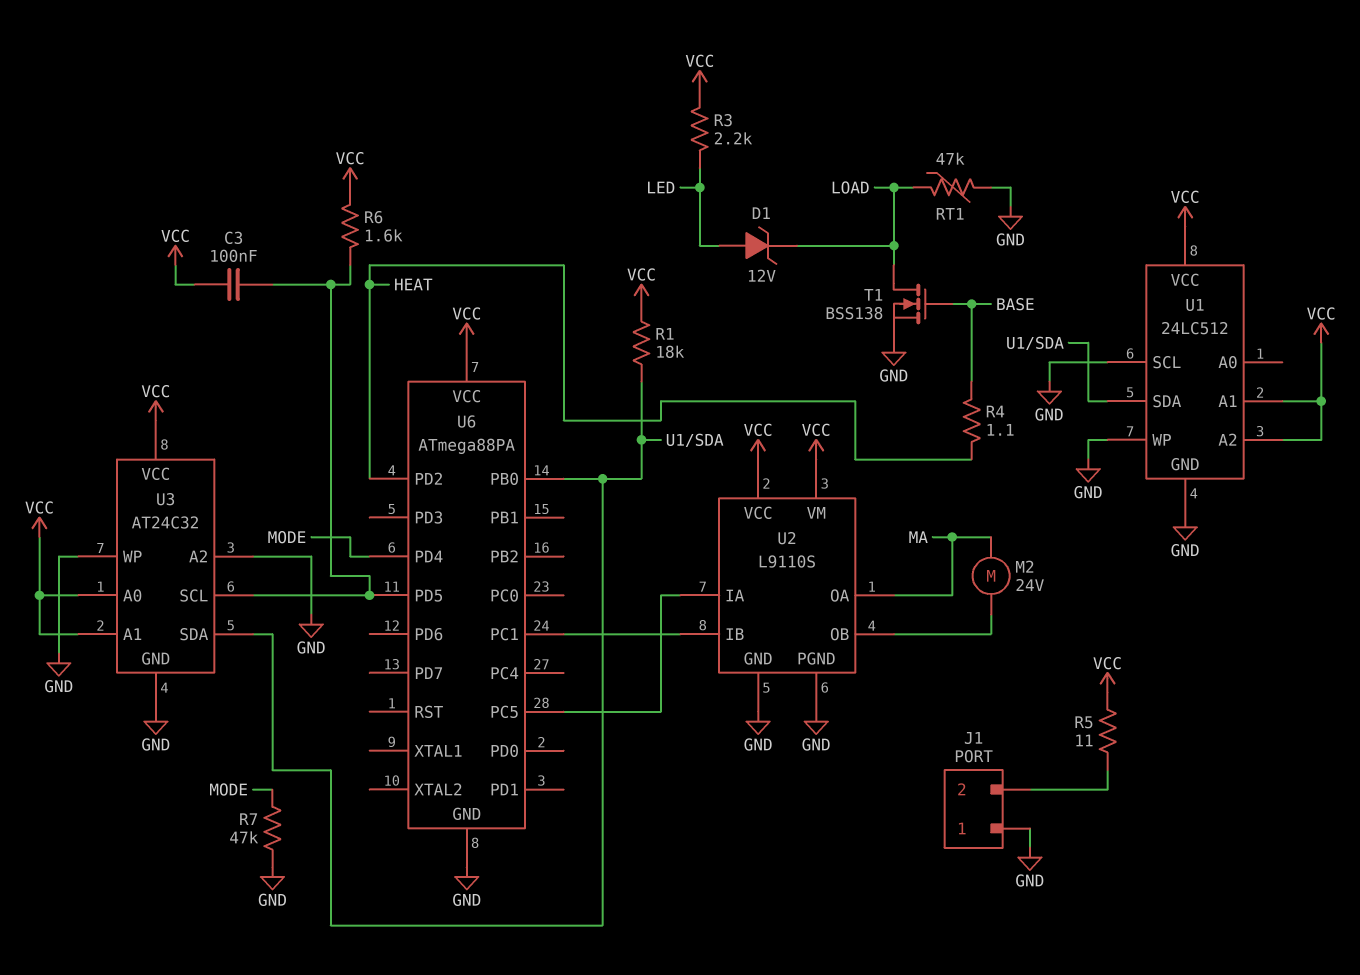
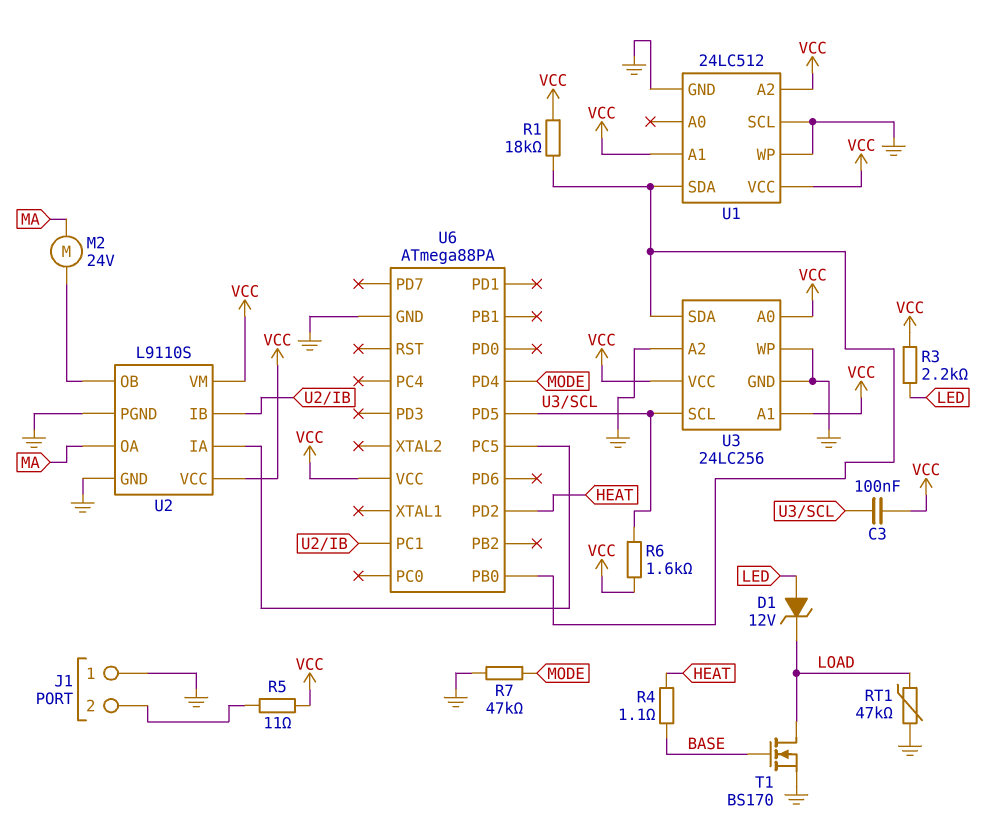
T1: NMOS BSS138 (G BASE, D LOAD, S GND) -> NMOS BS170 (G BASE, D LOAD, S GND)
U3: AT24C32 -> 24LC256

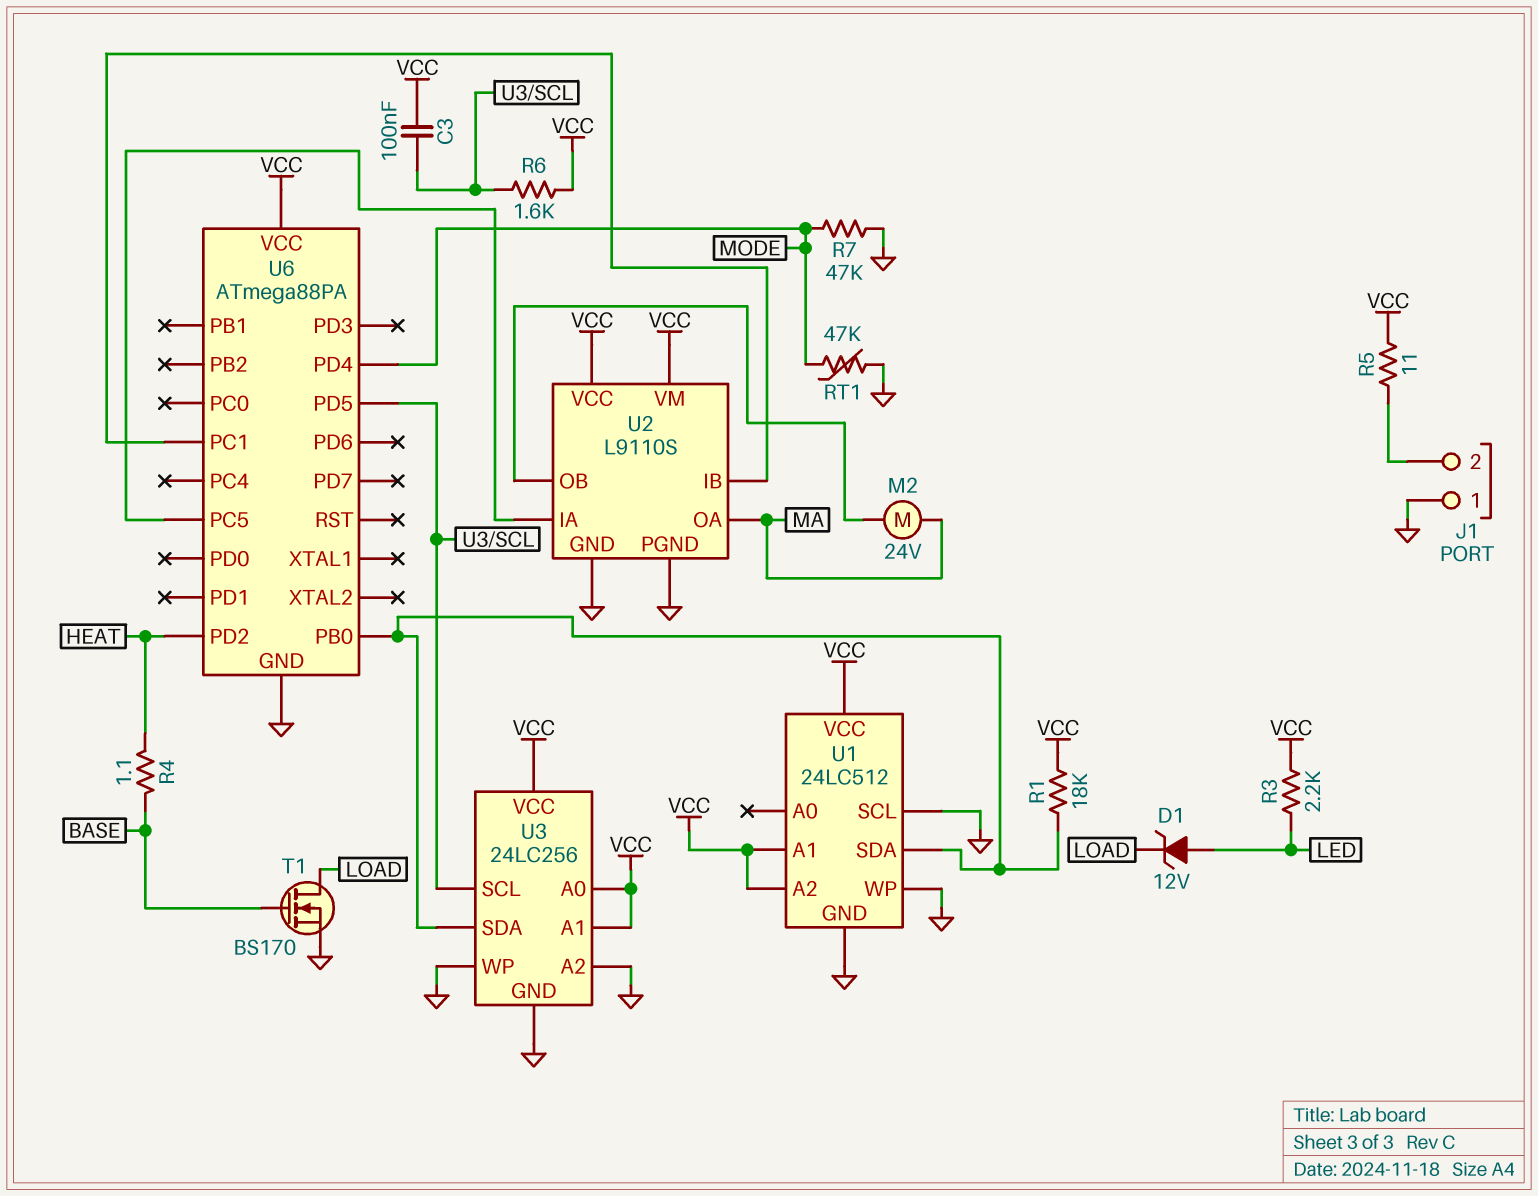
RT1: 47k (GND, LOAD) -> 47k (GND, MODE)

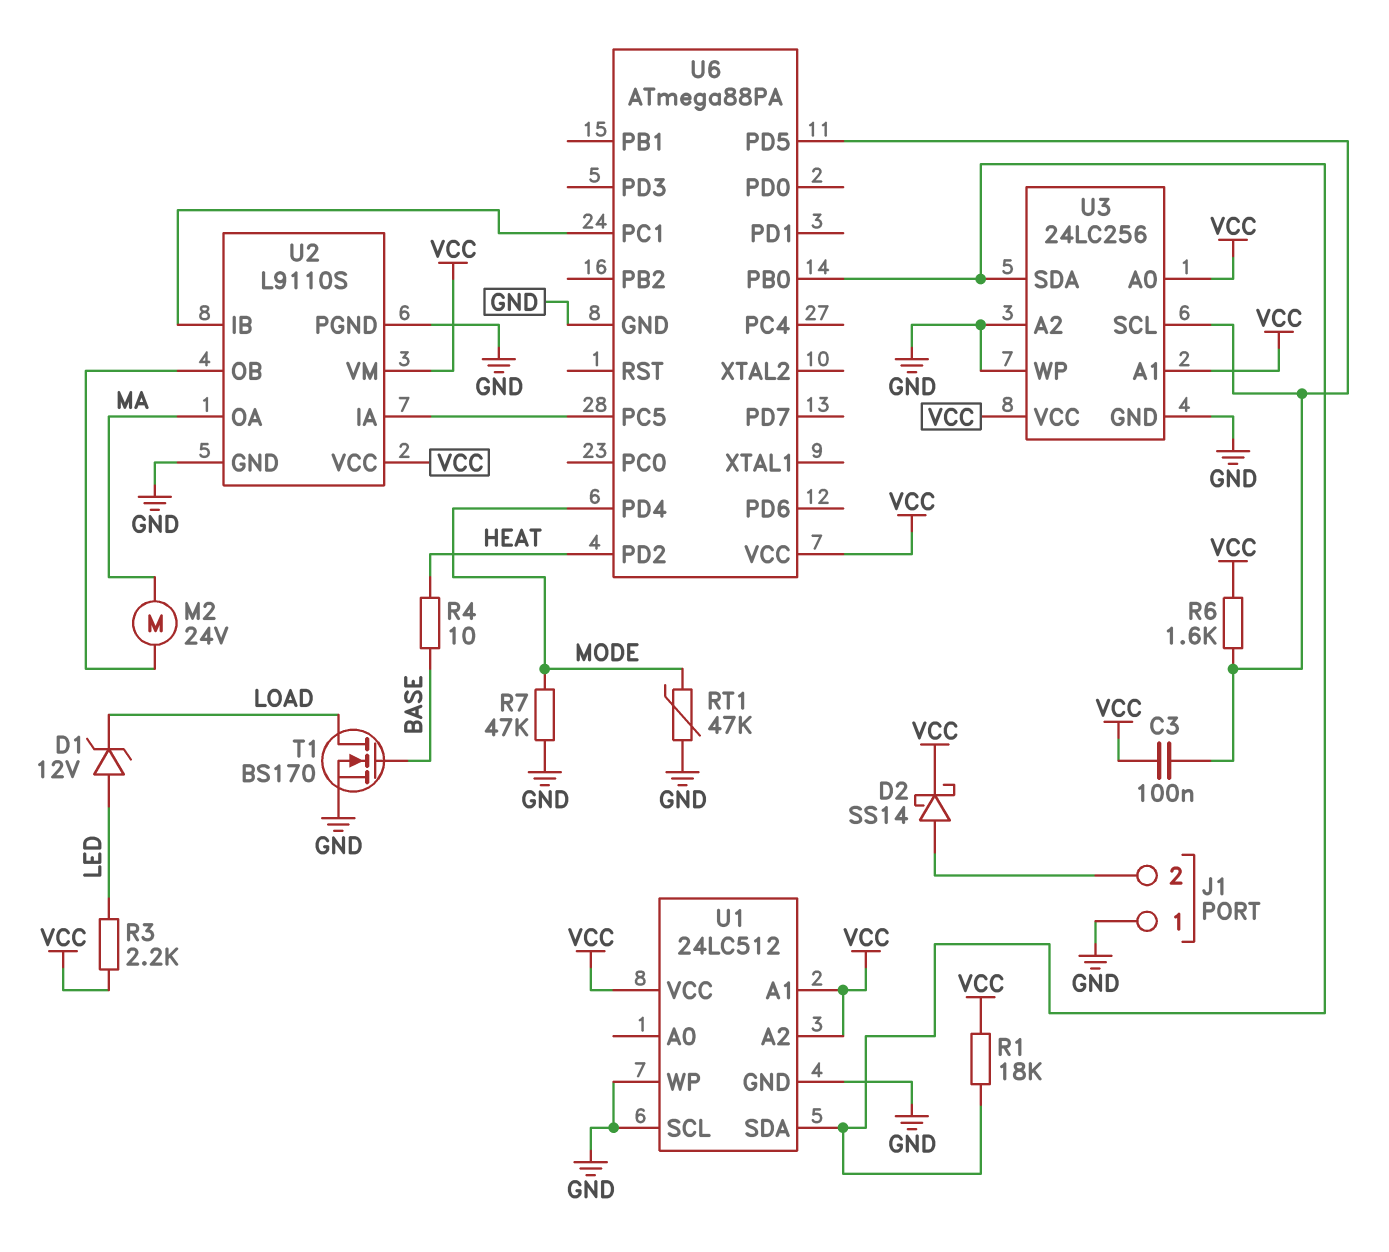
D2: none -> schottky SS14 (A J1/2, K VCC)
R4: 1.1 (BASE, HEAT) -> 10 (BASE, HEAT)
R5: 11 (J1/2, VCC) -> none

